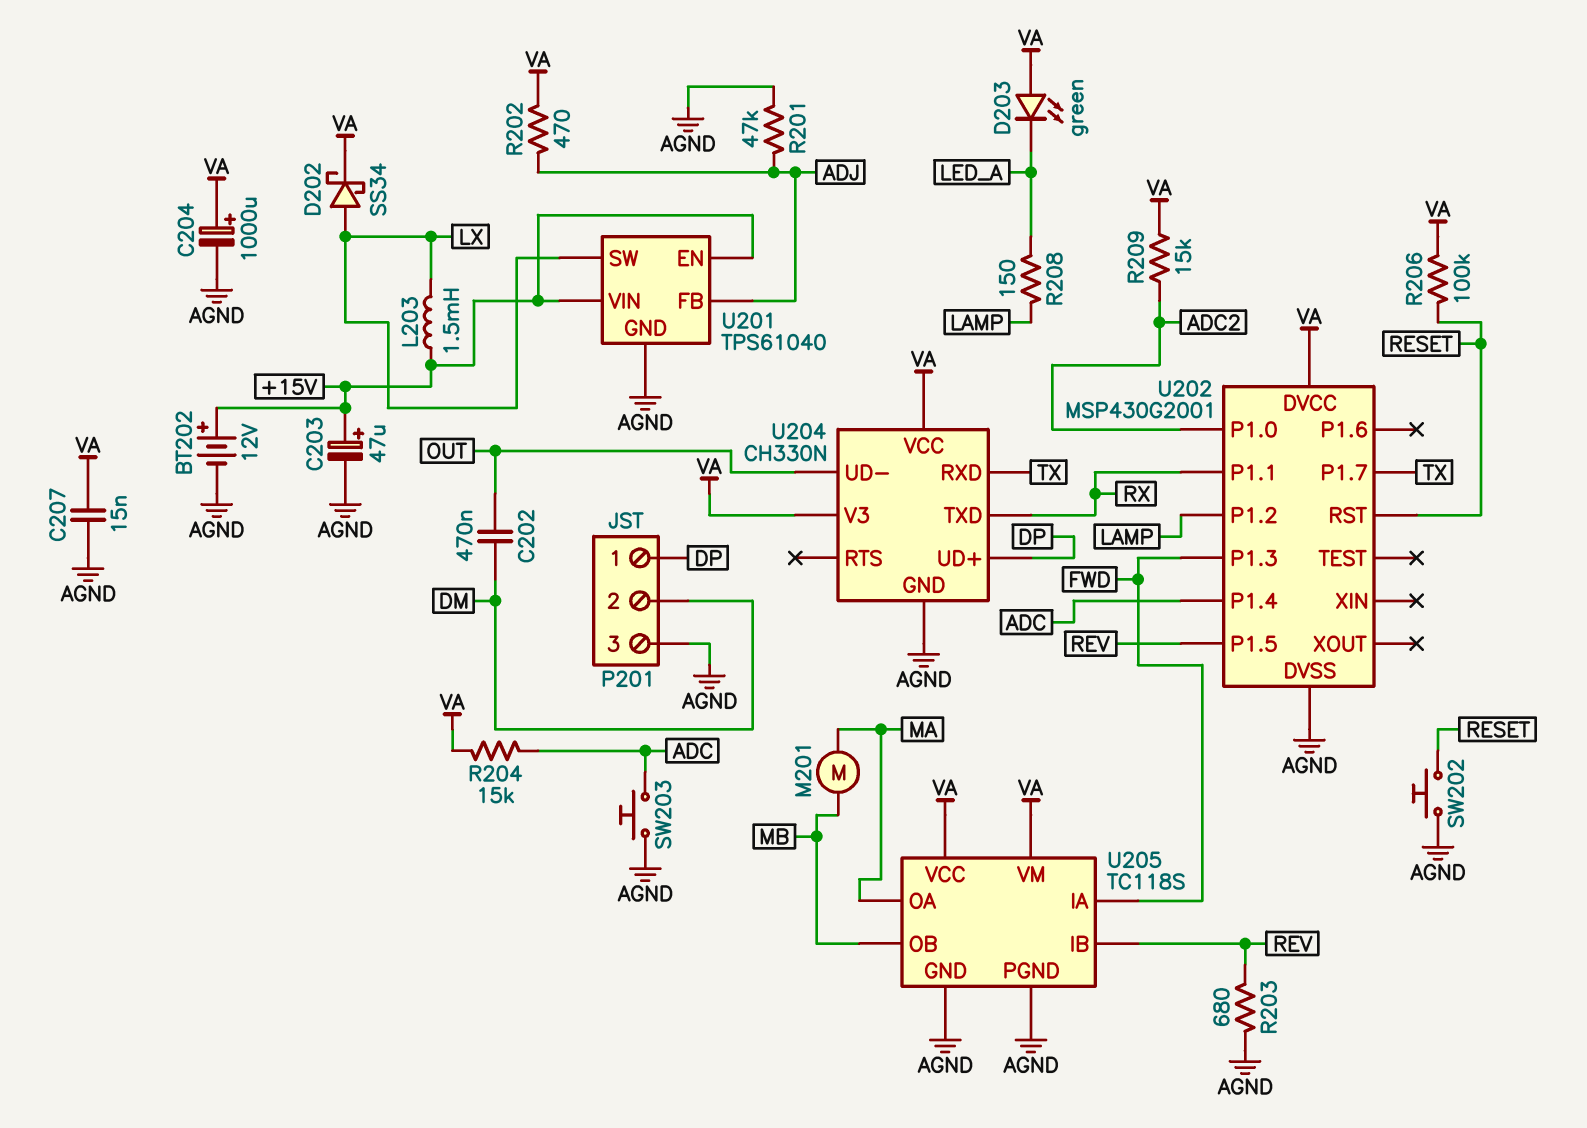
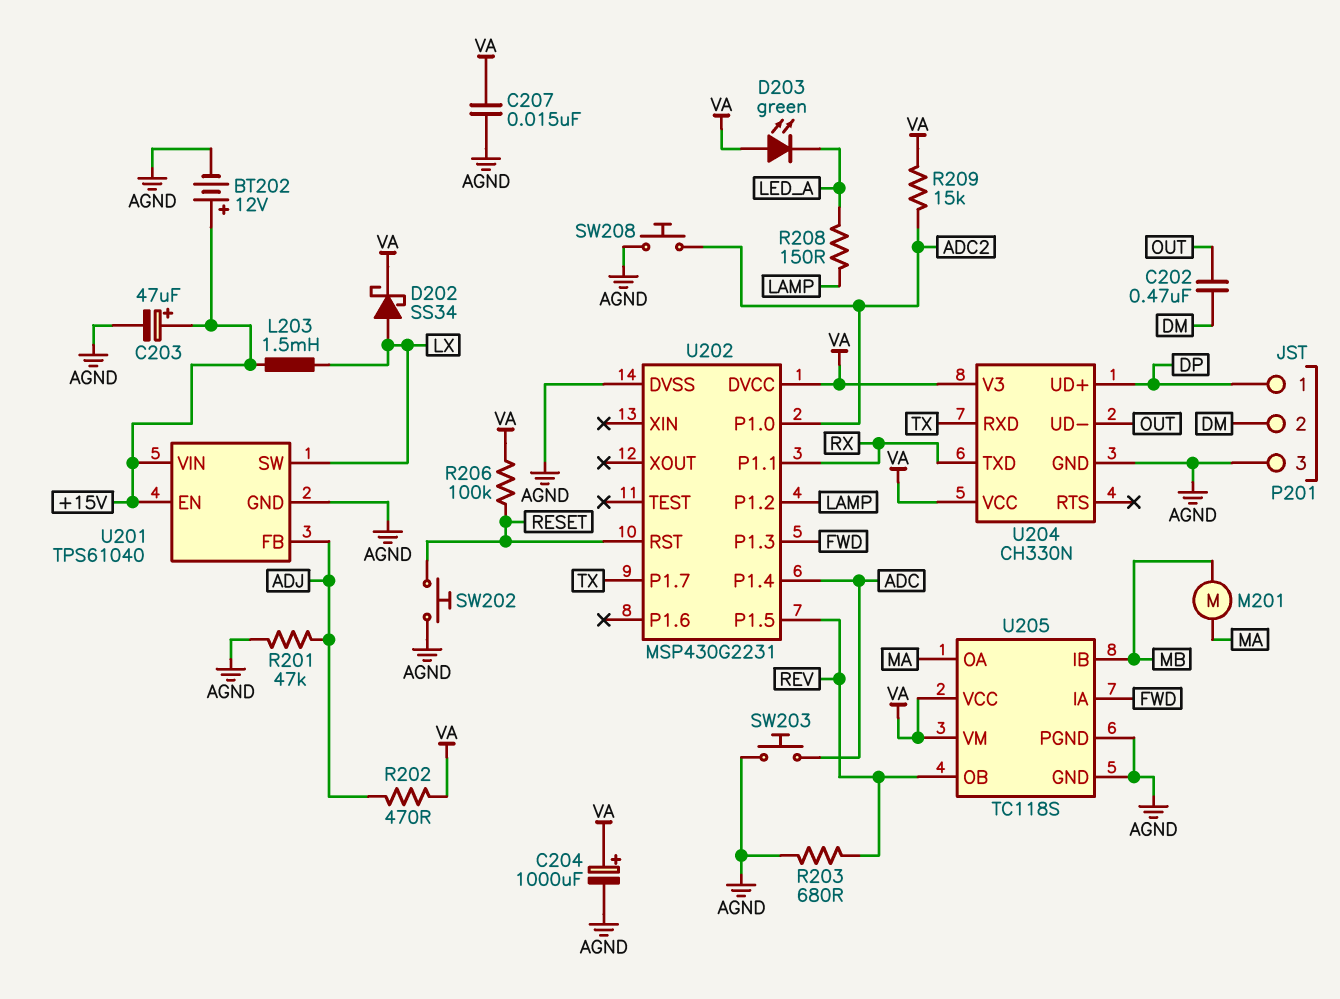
R204: 15k (ADC, VA) -> none
SW208: none -> button (ADC2, AGND)
U202: MSP430G2001 -> MSP430G2231
U205 pin IB: REV -> MB
U205 pin OB: MB -> REV

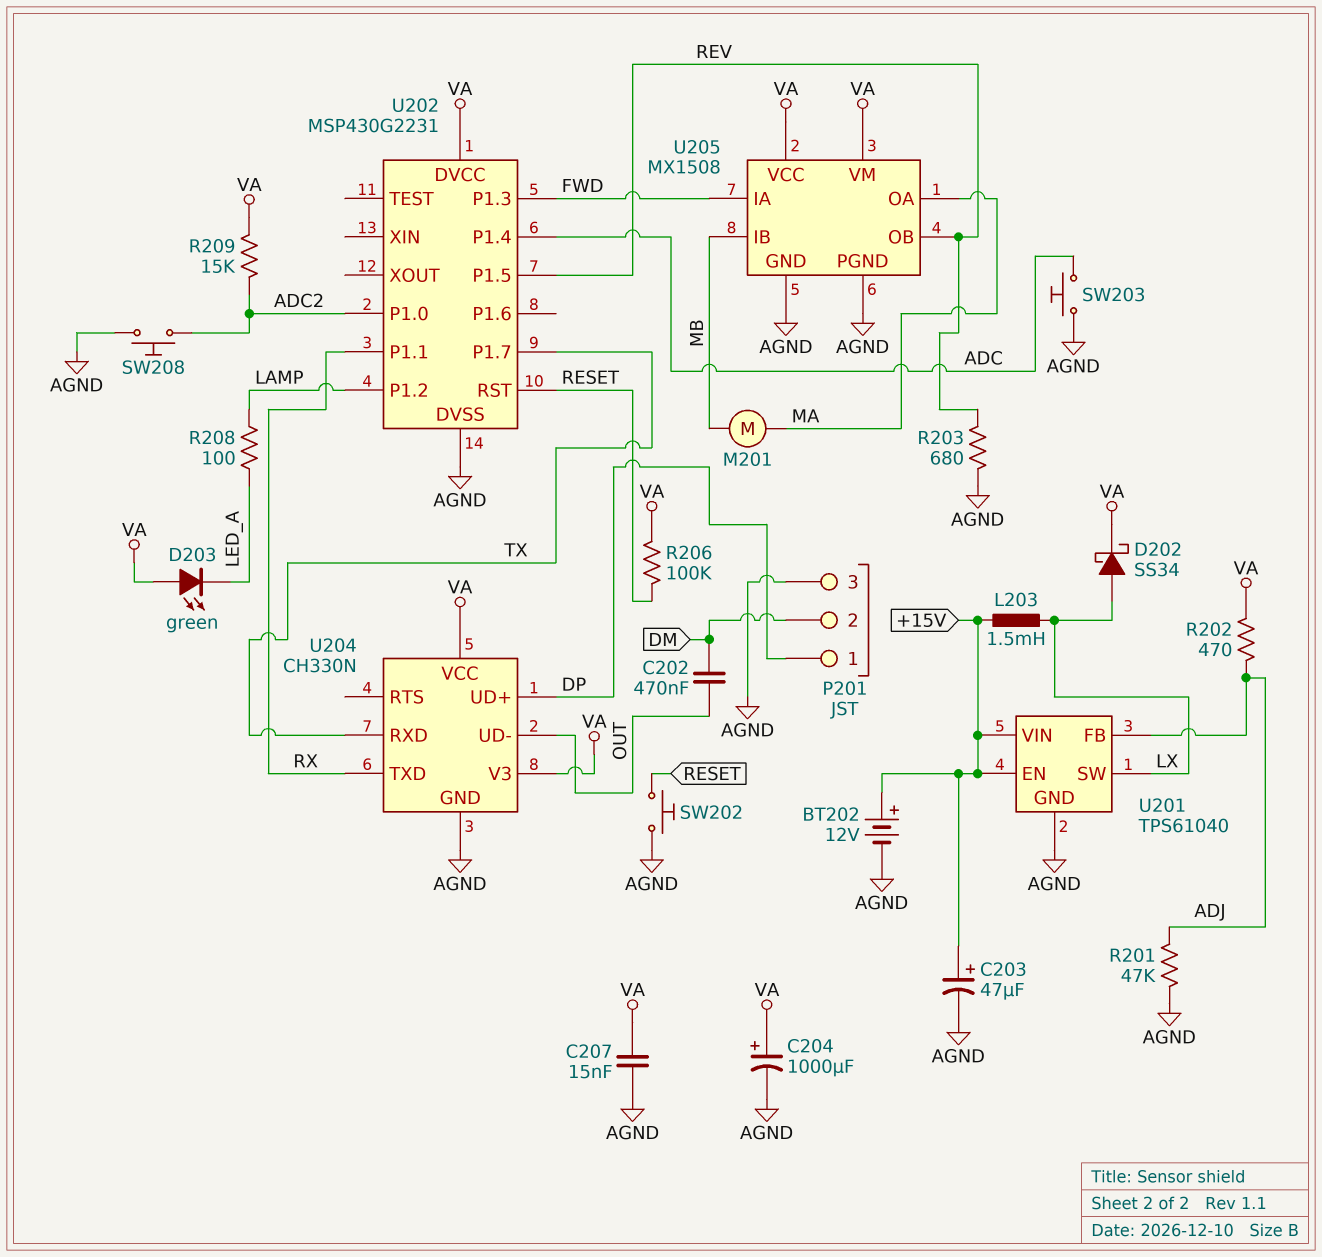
R208: 150 (LAMP, LED_A) -> 100 (LAMP, LED_A)
U205: TC118S -> MX1508

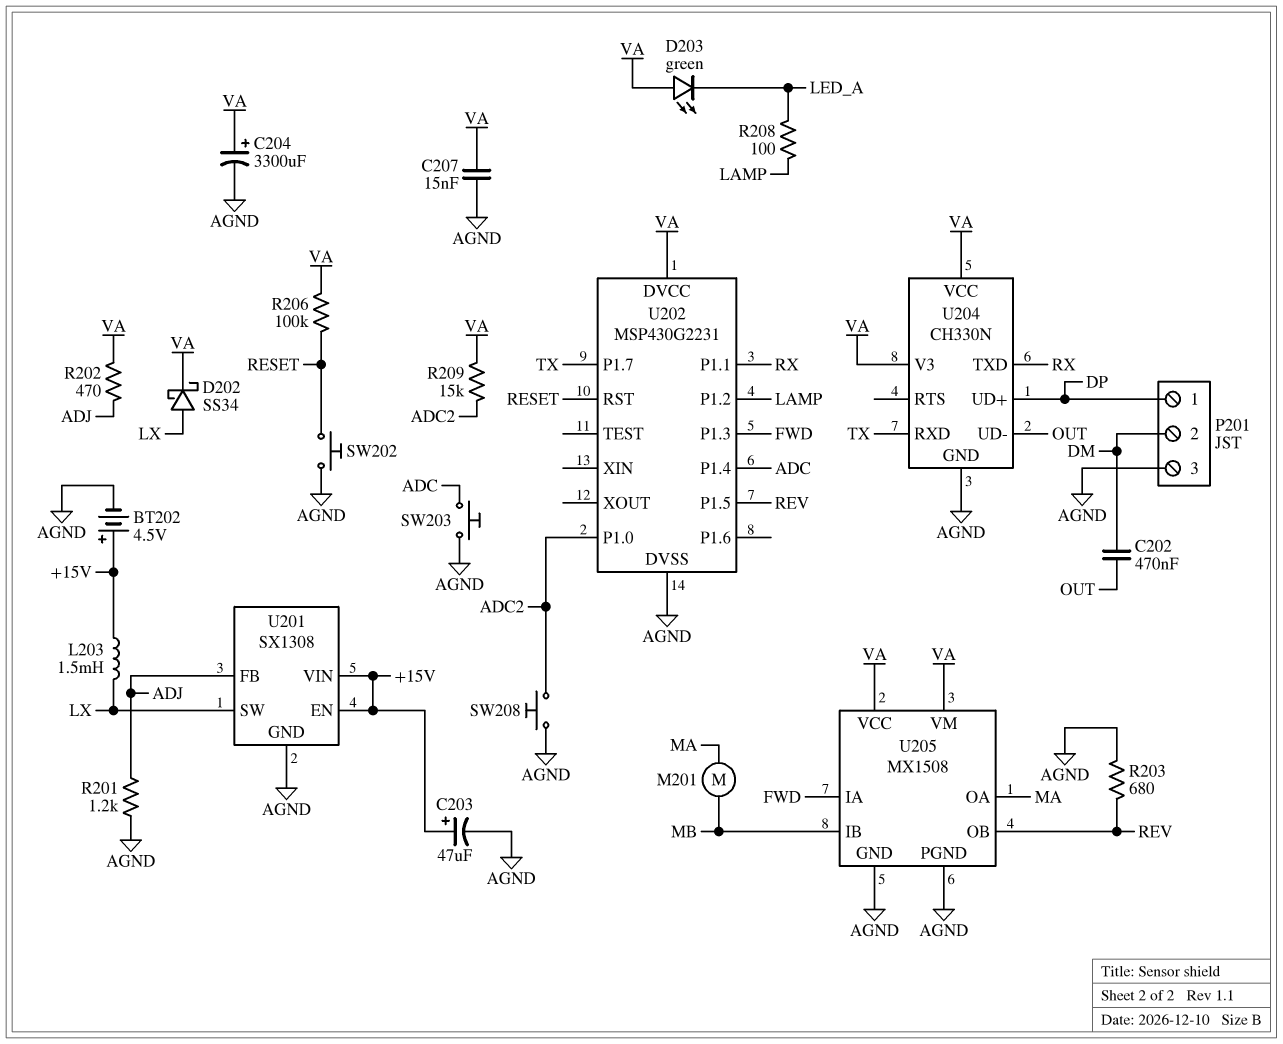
BT202: 12V (plus +15V, minus AGND) -> 4.5V (plus +15V, minus AGND)
C204: 1000uF (plus VA, minus AGND) -> 3300uF (plus VA, minus AGND)
R201: 47k (ADJ, AGND) -> 1.2k (ADJ, AGND)
U201: TPS61040 -> SX1308

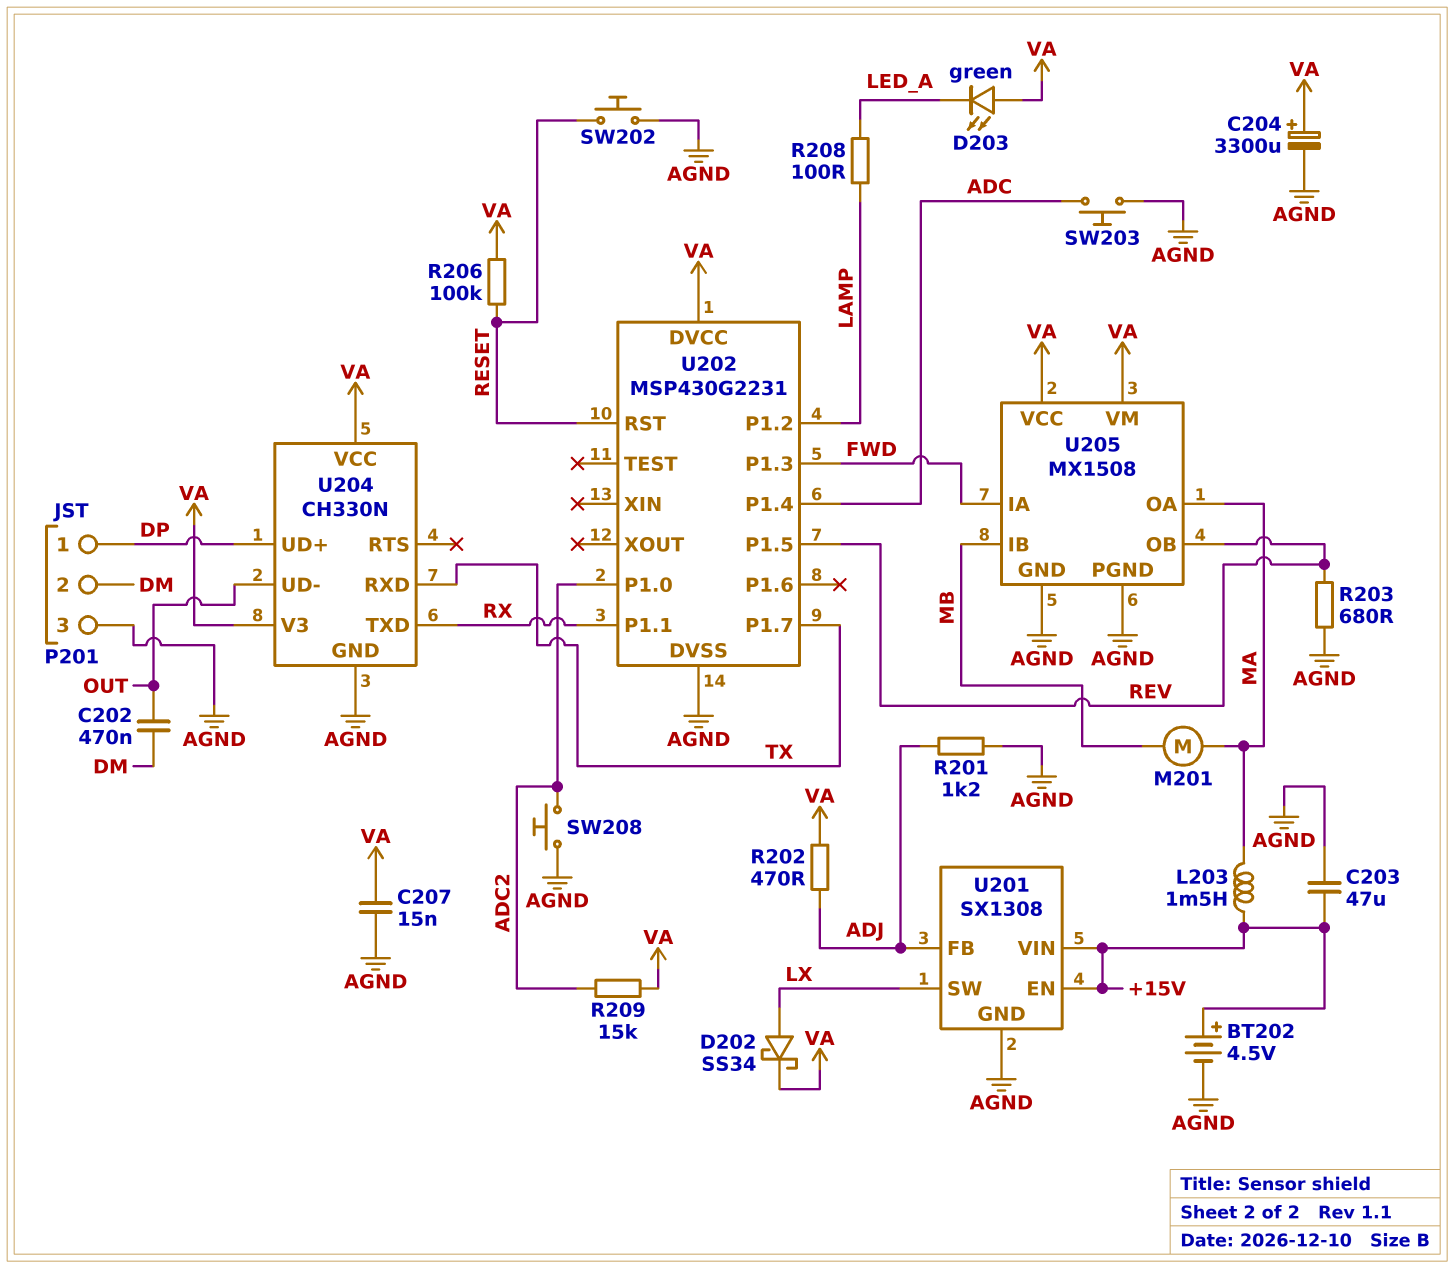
C203: 47uF (plus +15V, minus AGND) -> 47uF (+15V, AGND)
L203: 1.5mH (+15V, LX) -> 1.5mH (+15V, MA)

